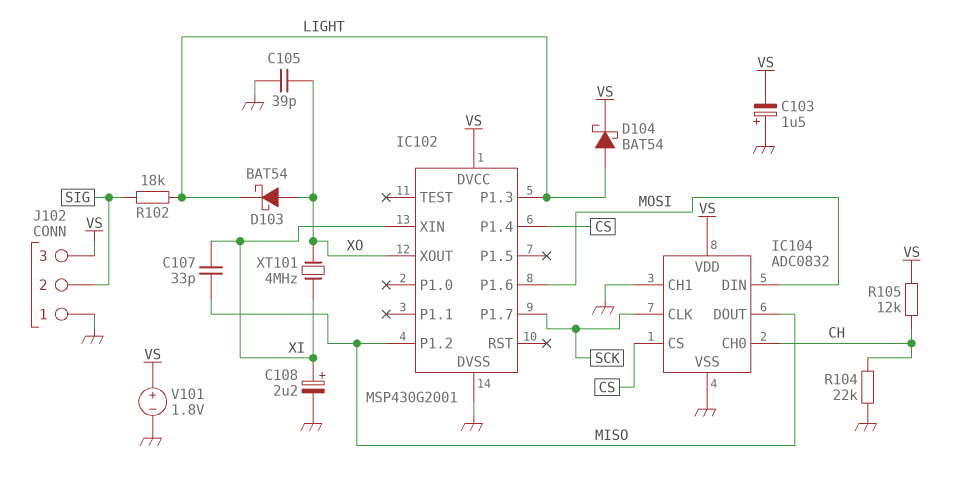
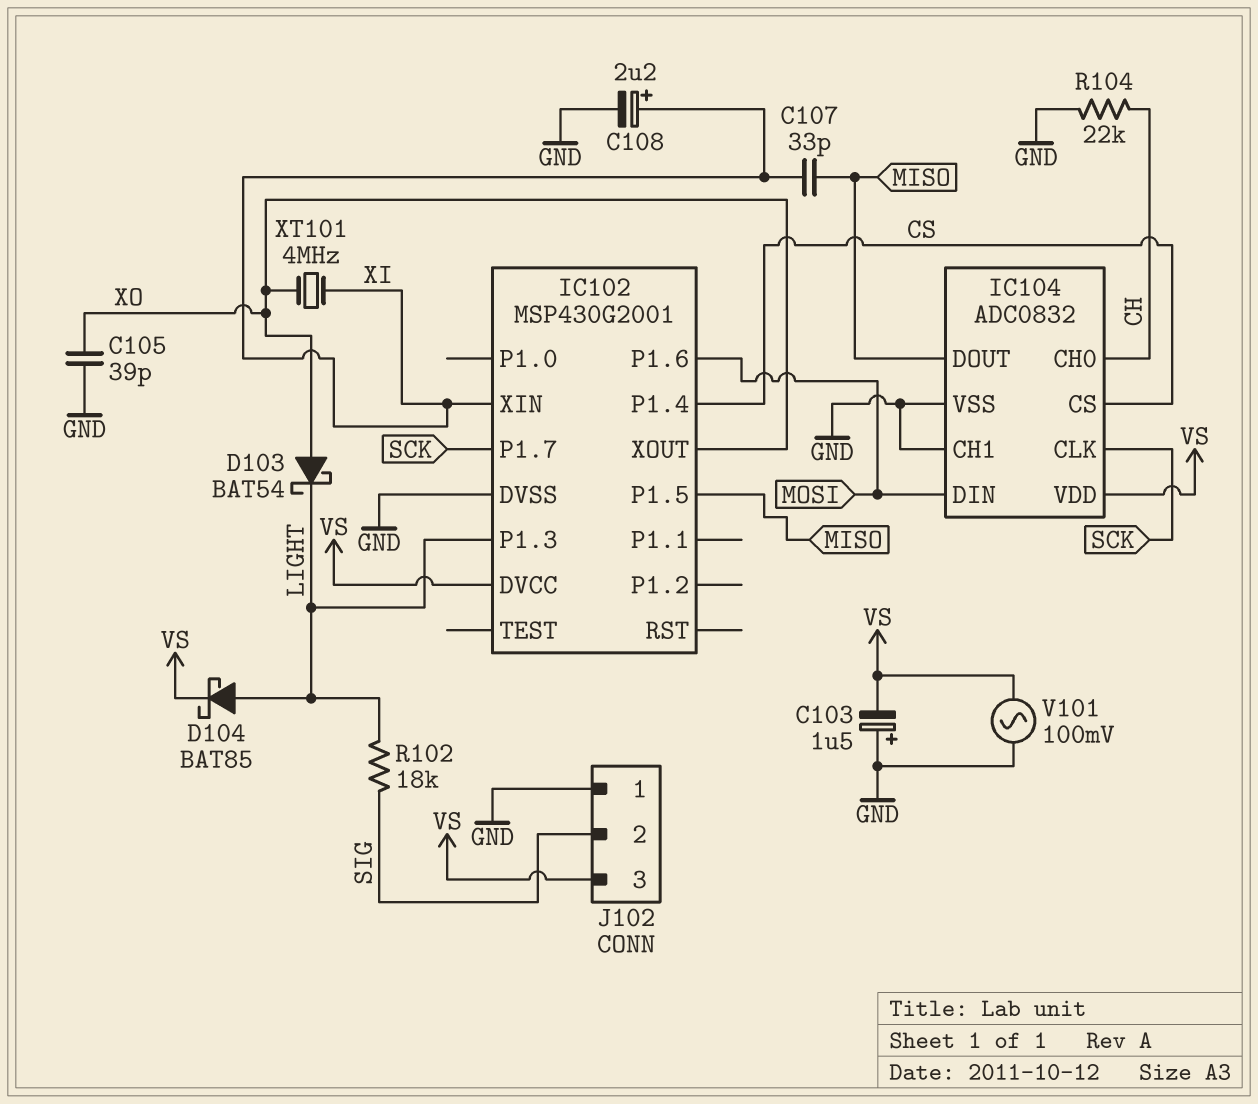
D104: schottky BAT54 (A LIGHT, K VS) -> schottky BAT85 (A LIGHT, K VS)
IC102 pin P1.2: MISO -> none
IC102 pin P1.5: none -> MISO
R105: 12k (CH, VS) -> none
V101: 1.8V (plus VS, minus GND) -> AC 100mV (GND, VS)

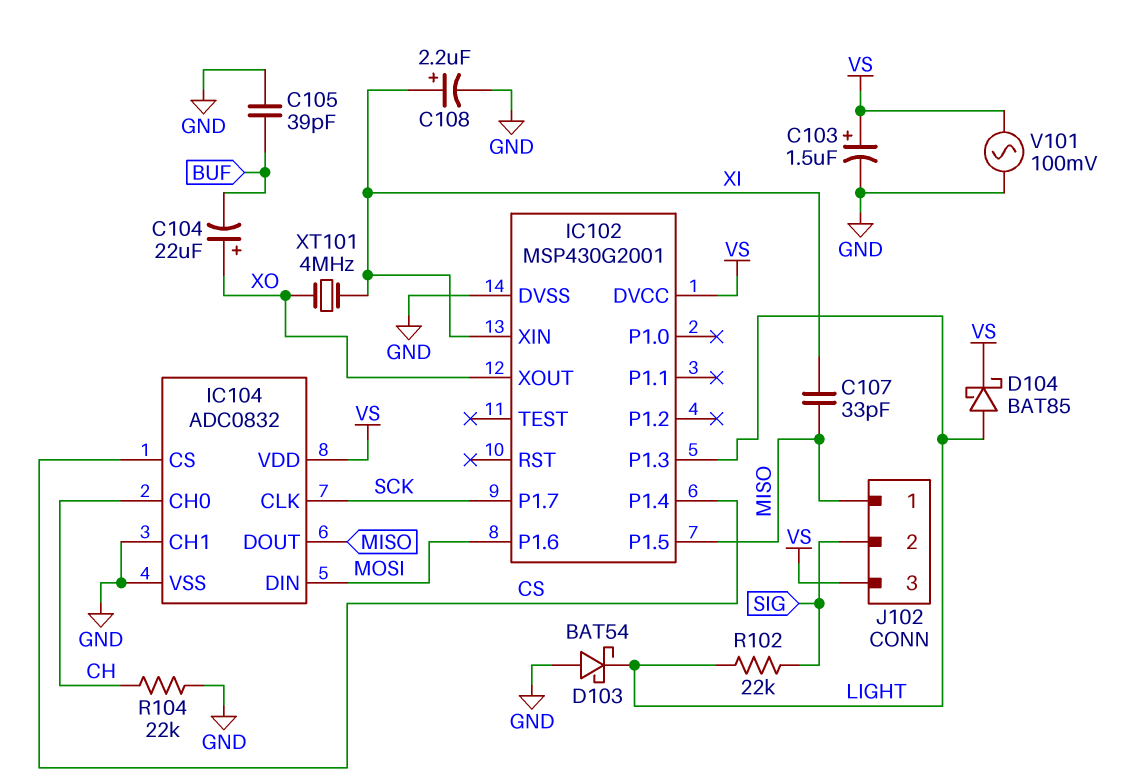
C103: 1.5uF (plus GND, minus VS) -> 1.5uF (plus VS, minus GND)
C104: none -> 22uF (plus XO, minus BUF)
C105: 39pF (GND, XO) -> 39pF (BUF, GND)
D103: schottky BAT54 (A XO, K LIGHT) -> schottky BAT54 (A GND, K LIGHT)
J102 pin 1: GND -> MISO
R102: 18k (LIGHT, SIG) -> 22k (LIGHT, SIG)

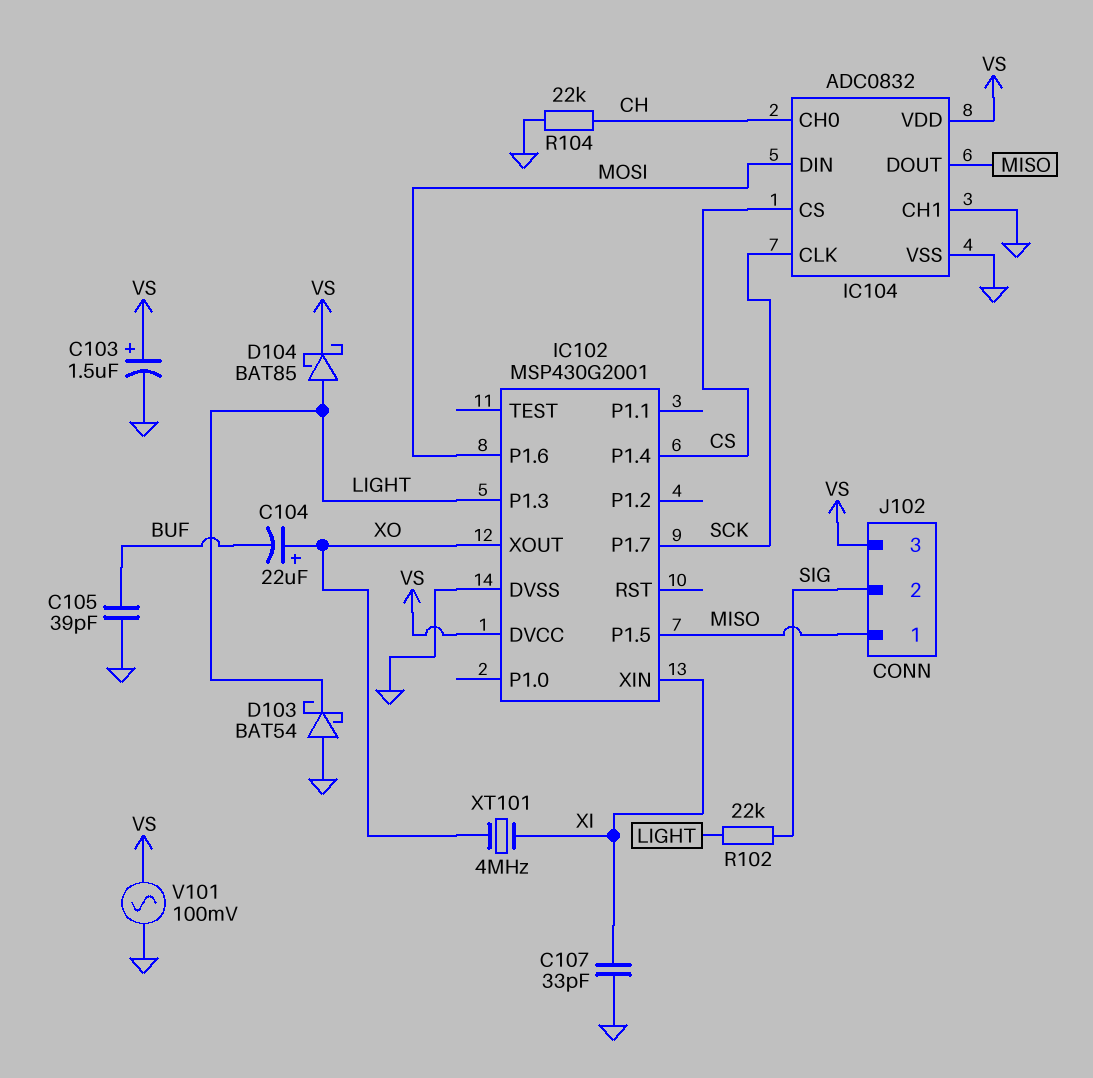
C107: 33pF (MISO, XI) -> 33pF (GND, XI)
C108: 2.2uF (plus XI, minus GND) -> none

